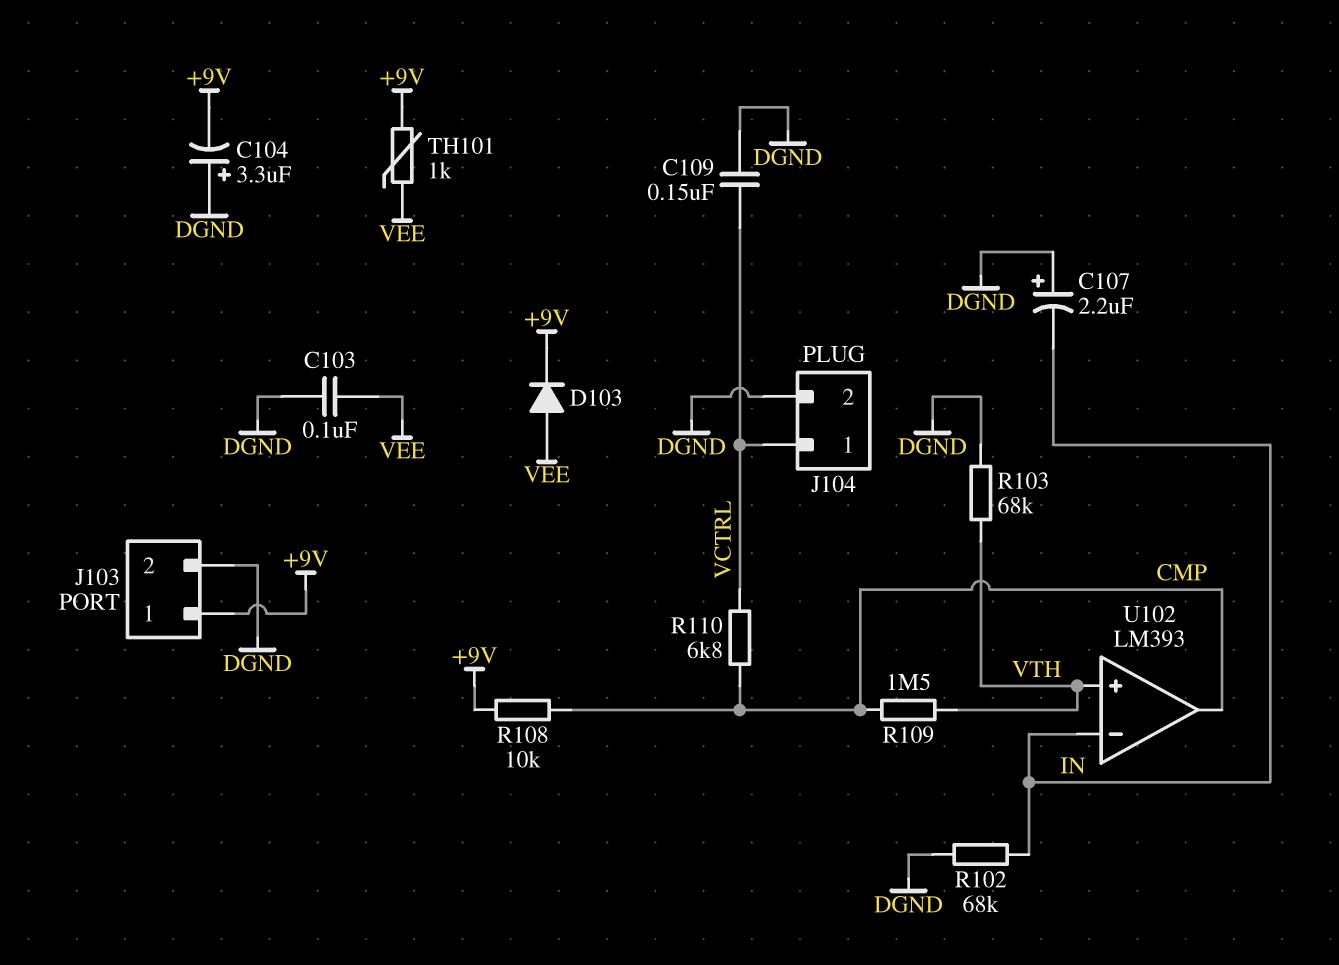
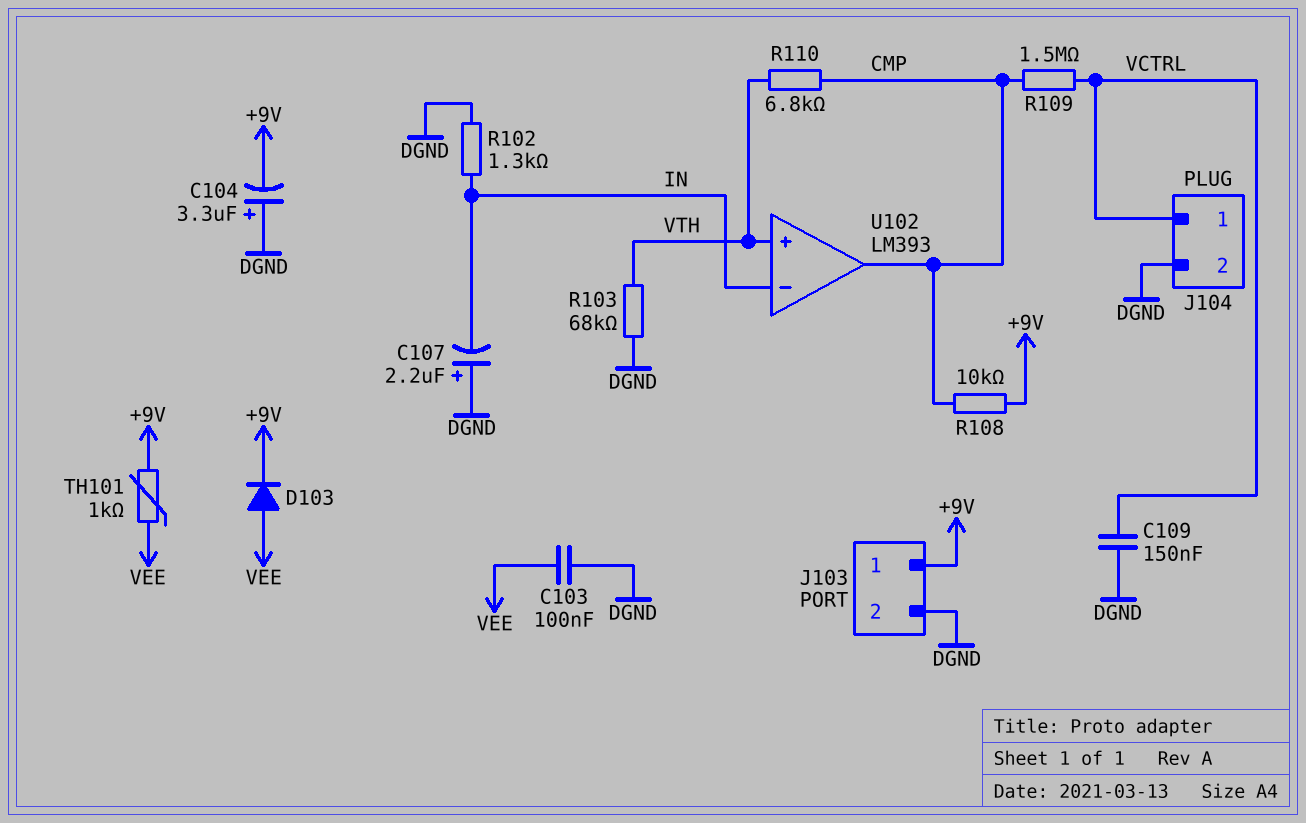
R102: 68k (DGND, IN) -> 1.3k (DGND, IN)
R109: 1.5M (CMP, VTH) -> 1.5M (CMP, VCTRL)
R110: 6.8k (CMP, VCTRL) -> 6.8k (CMP, VTH)

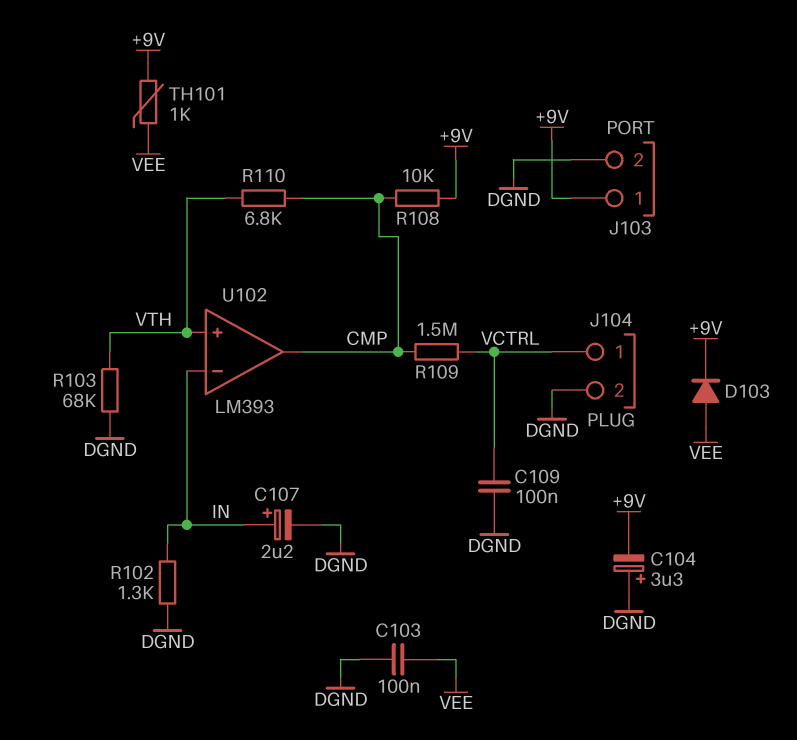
C107: 2.2uF (plus DGND, minus IN) -> 2.2uF (plus IN, minus DGND)
C109: 150nF (DGND, VCTRL) -> 100nF (DGND, VCTRL)

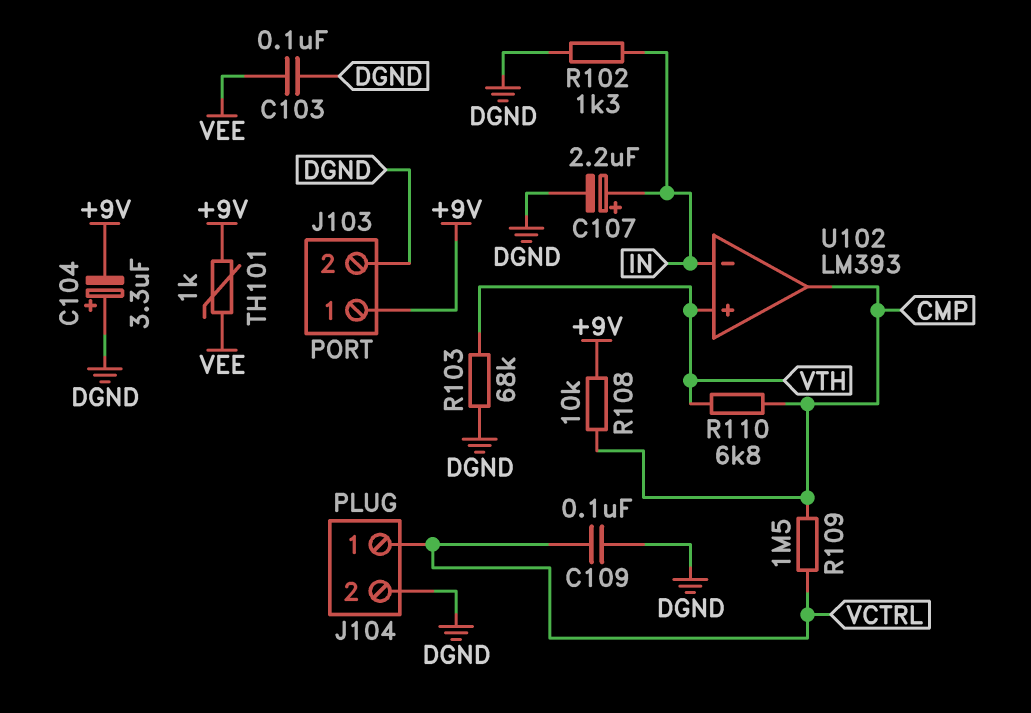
D103: diode (A VEE, K +9V) -> none

